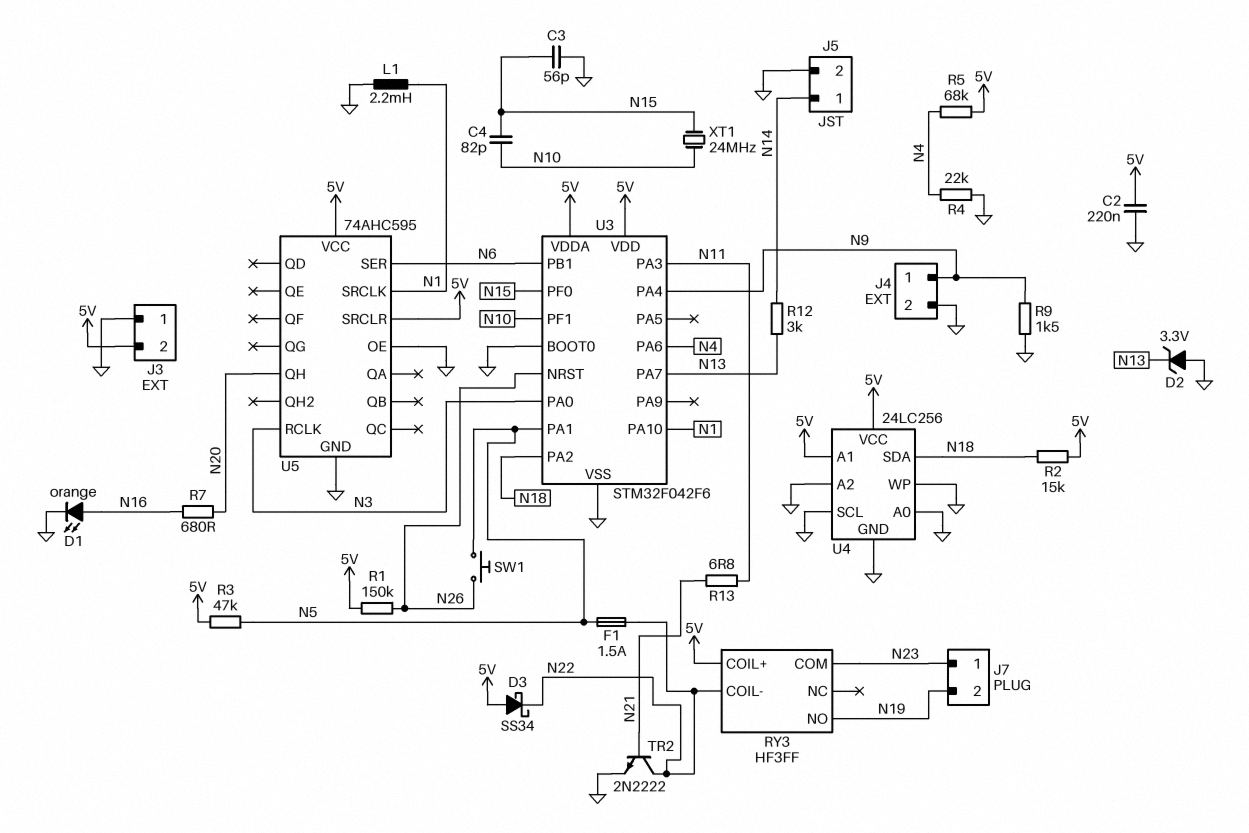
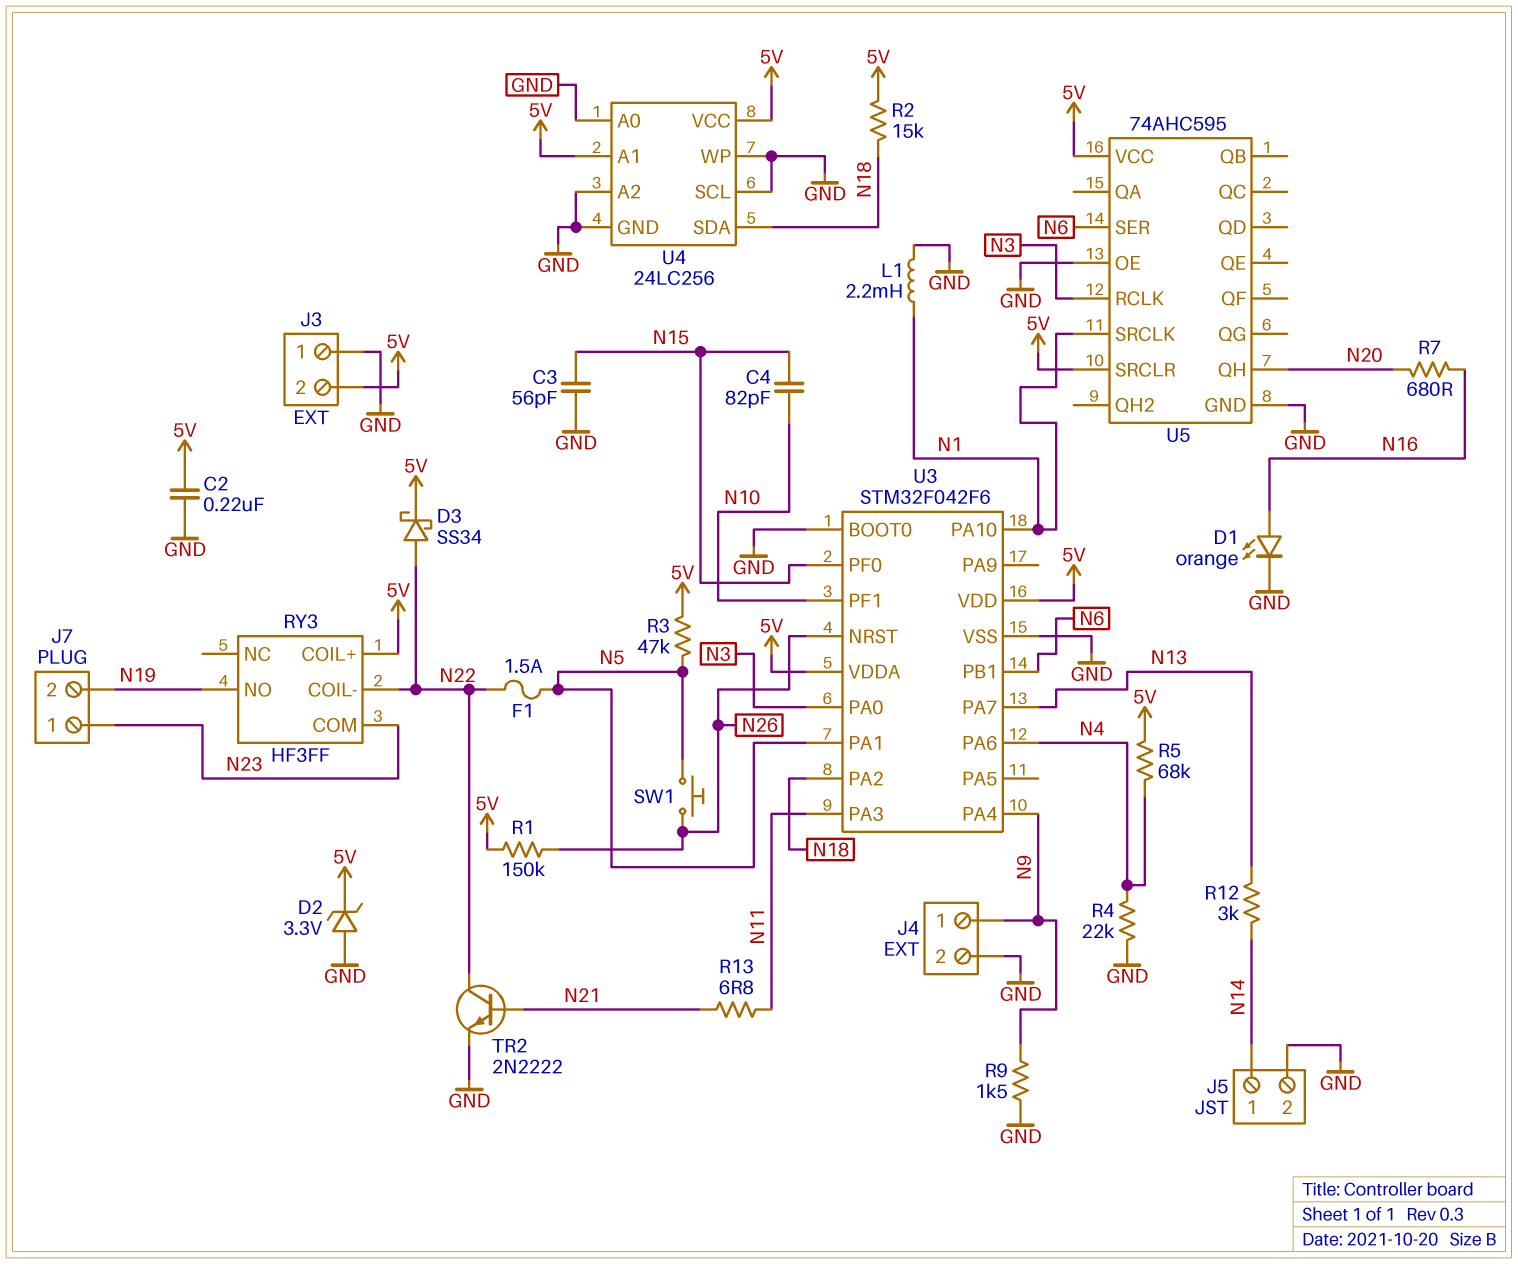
D2: zener 3.3V (A GND, K N13) -> zener 3.3V (A GND, K 5V)
D3: schottky SS34 (A 5V, K N22) -> schottky SS34 (A N22, K 5V)
XT1: 24MHz (N10, N15) -> none

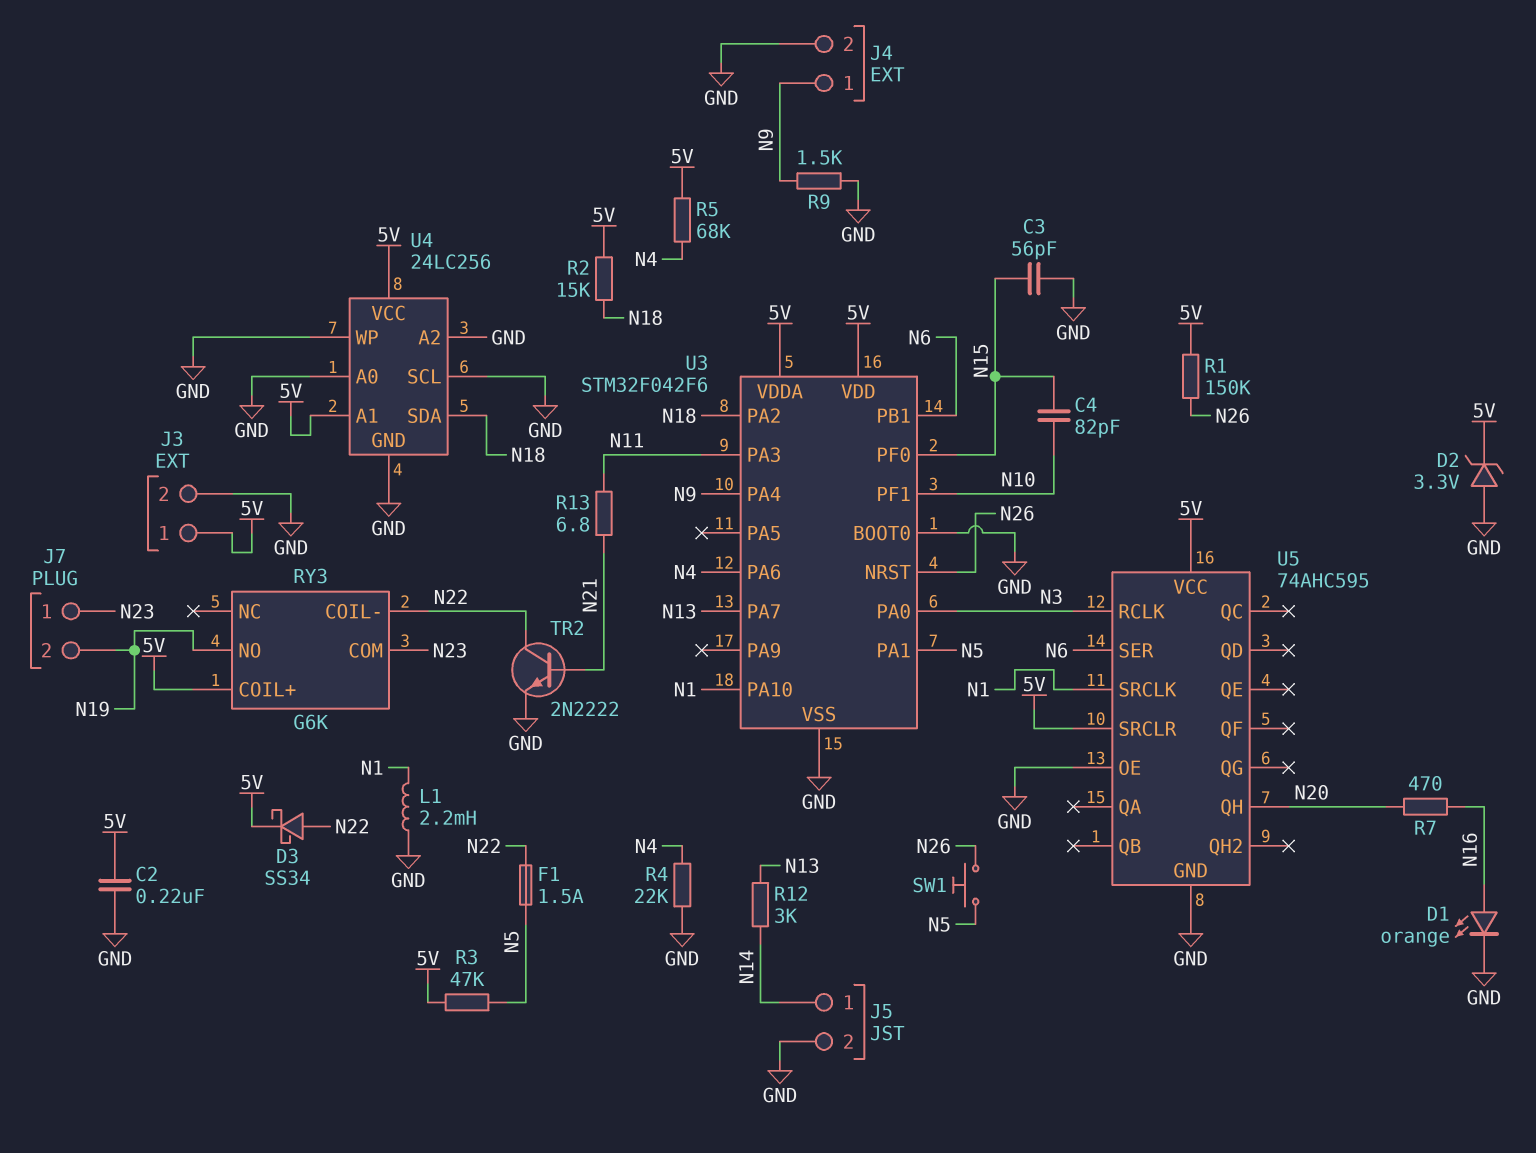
J3 pin 1: GND -> 5V
J3 pin 2: 5V -> GND
R7: 680 (N16, N20) -> 470 (N16, N20)
RY3: HF3FF -> G6K

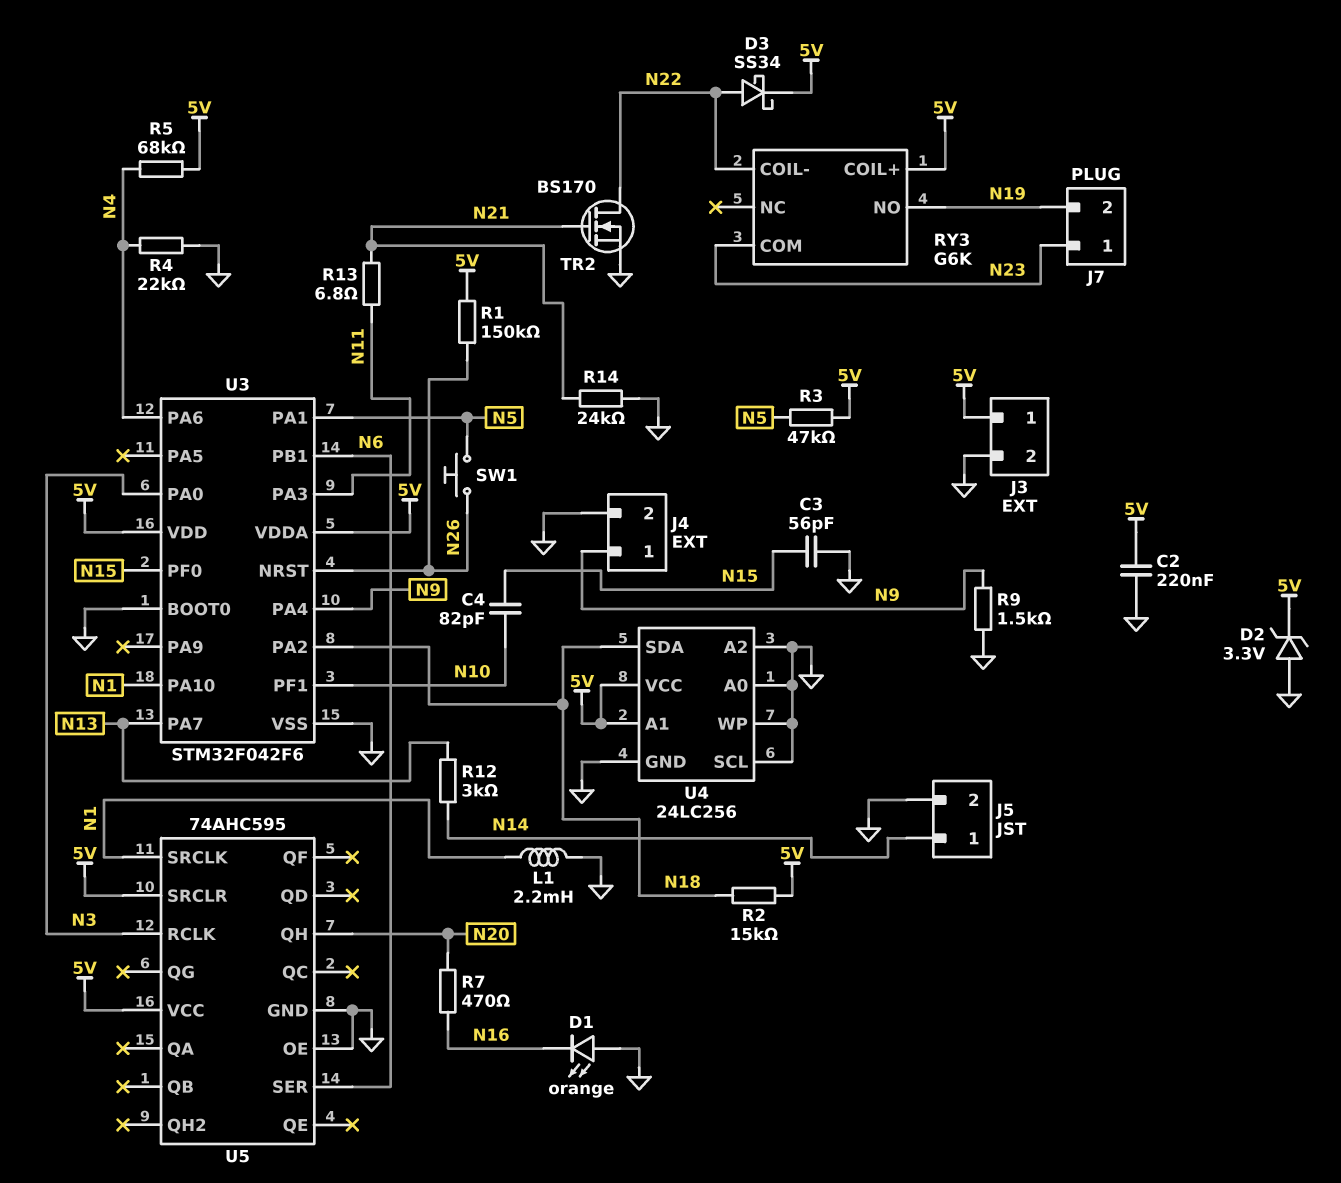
D1: LED orange (A N16, K GND) -> LED orange (A GND, K N16)
F1: 1.5A (N5, N22) -> none
R14: none -> 24k (GND, N21)
TR2: NPN 2N2222 (B N21, C N22, E GND) -> NMOS BS170 (G N21, D N22, S GND)

